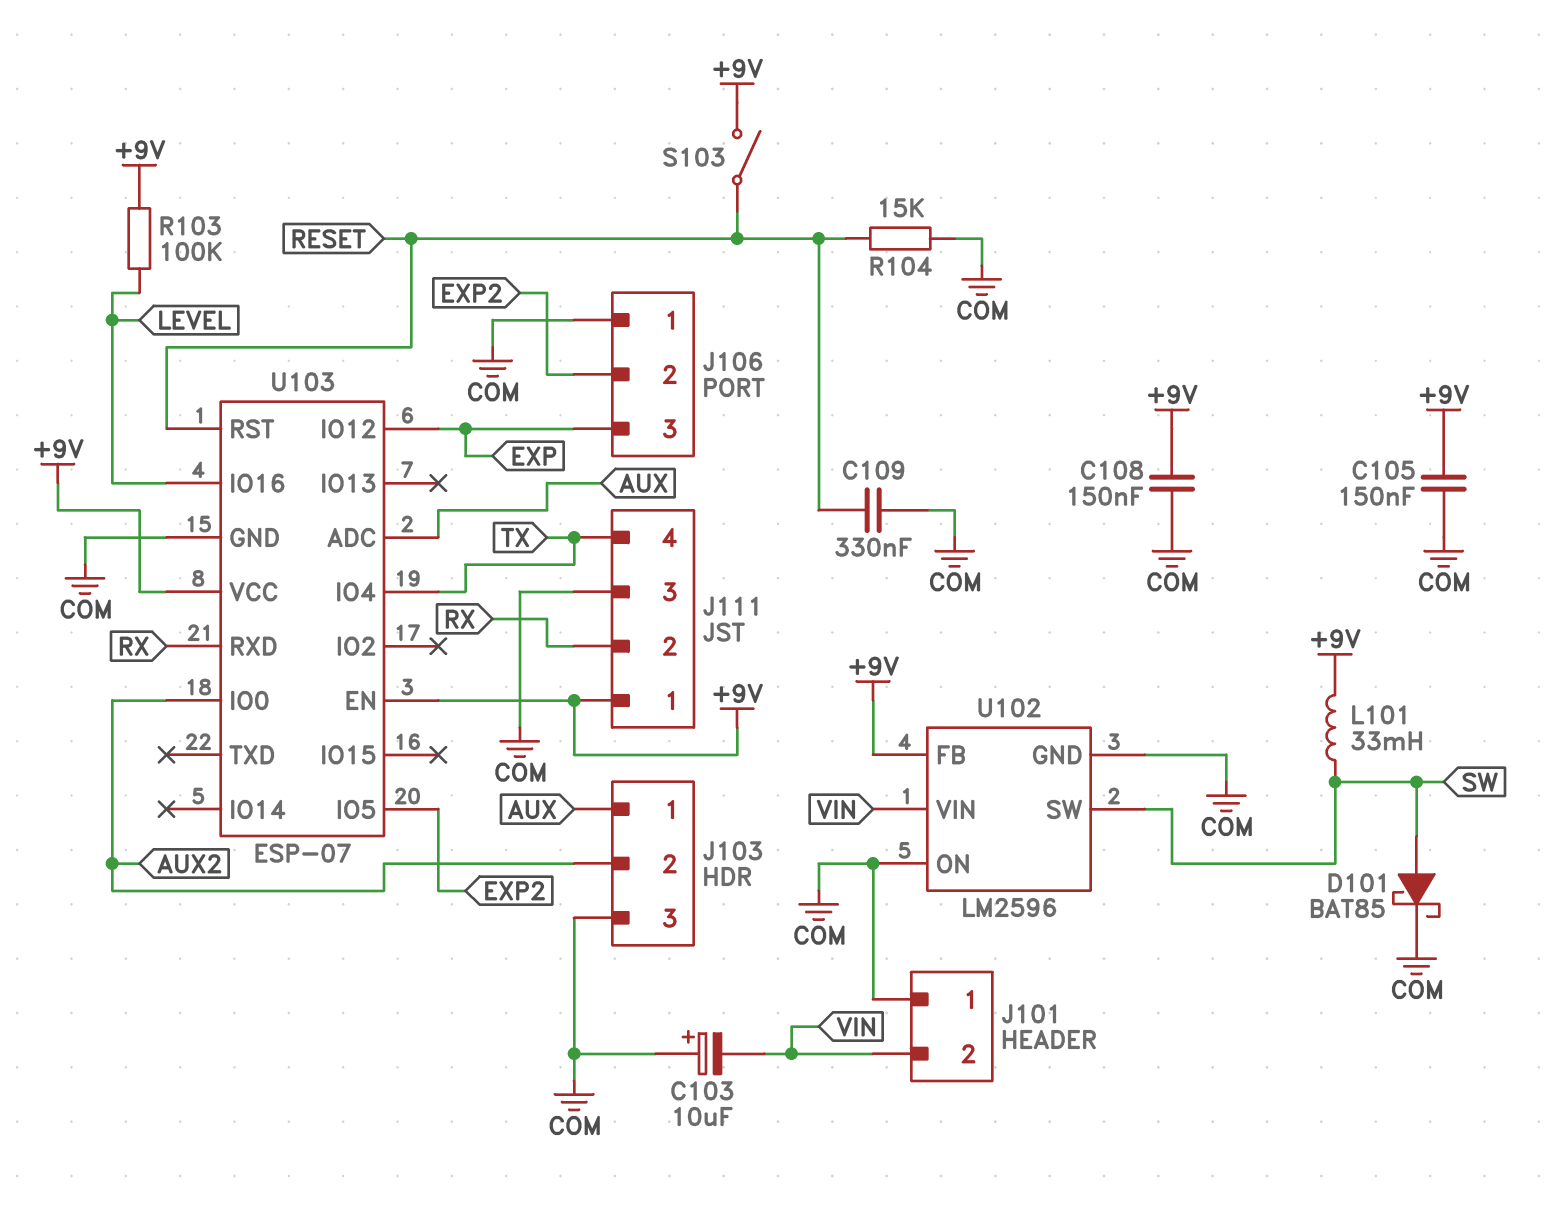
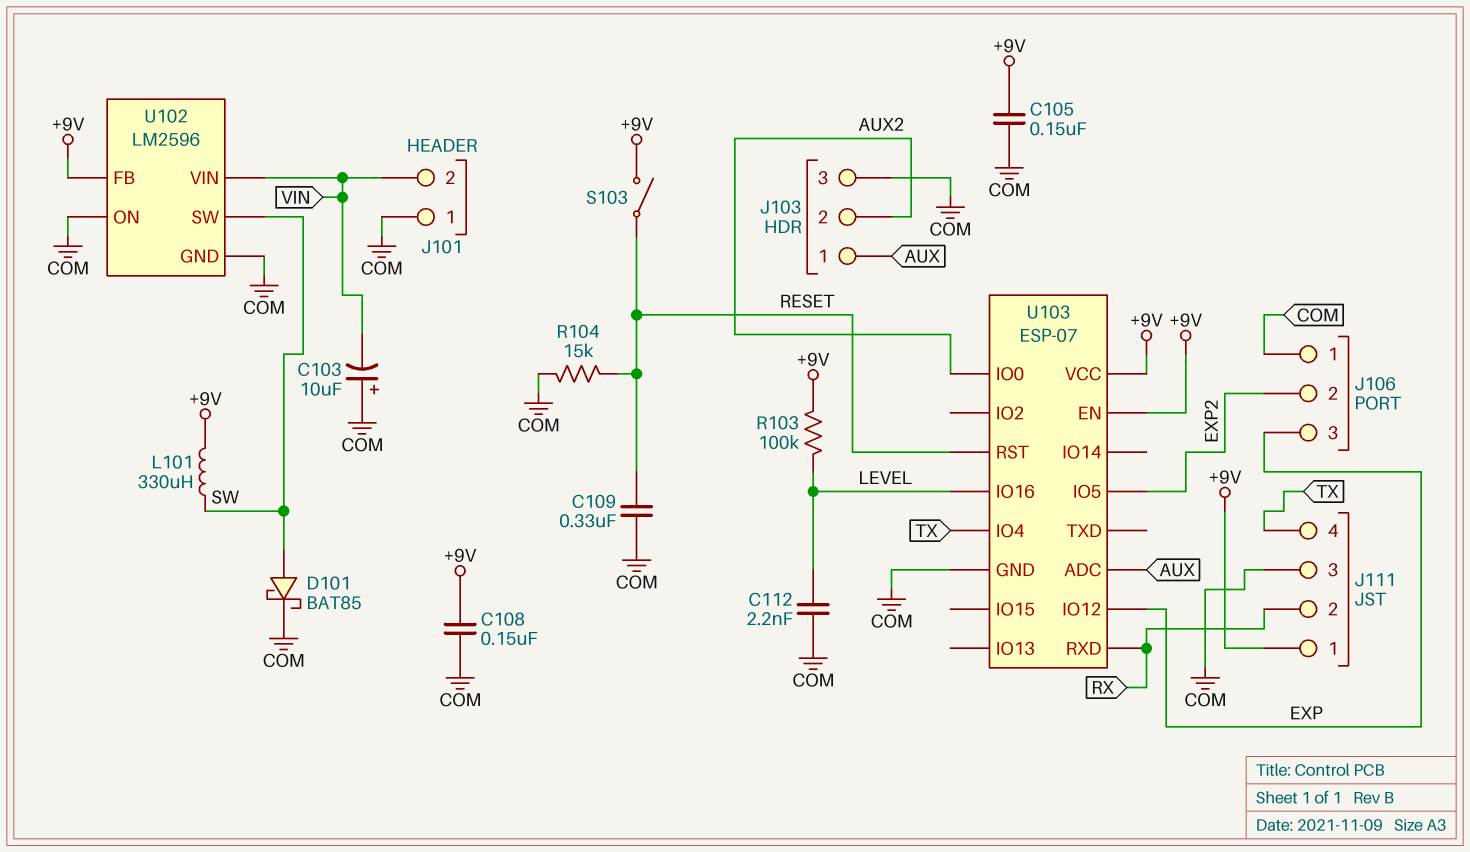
C112: none -> 2.2nF (COM, LEVEL)
L101: 33mH (+9V, SW) -> 330uH (+9V, SW)

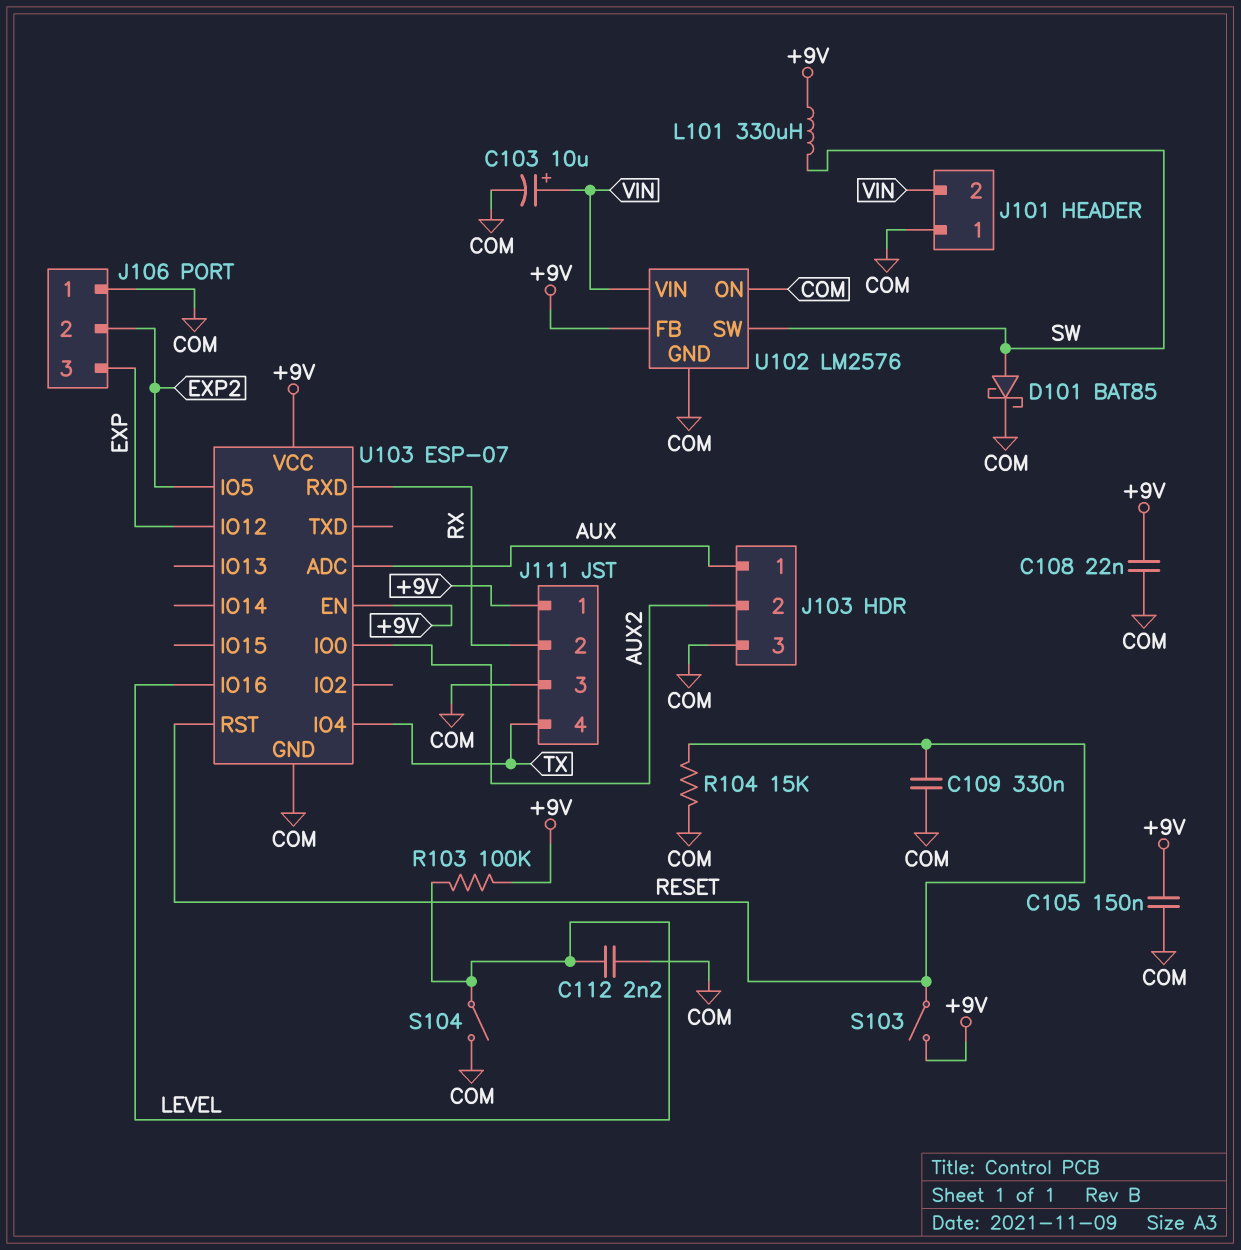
C103: 10uF (plus COM, minus VIN) -> 10uF (plus VIN, minus COM)
C108: 150nF (+9V, COM) -> 22nF (+9V, COM)
S104: none -> switch (COM, LEVEL)
U102: LM2596 -> LM2576

